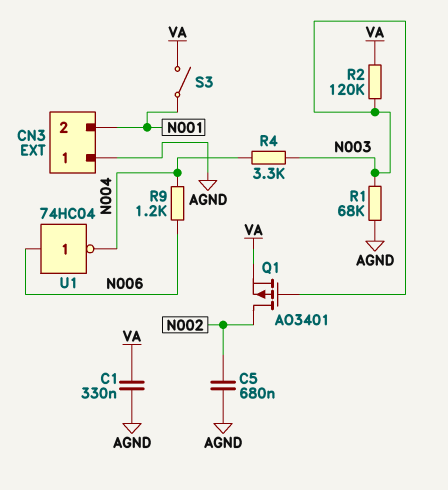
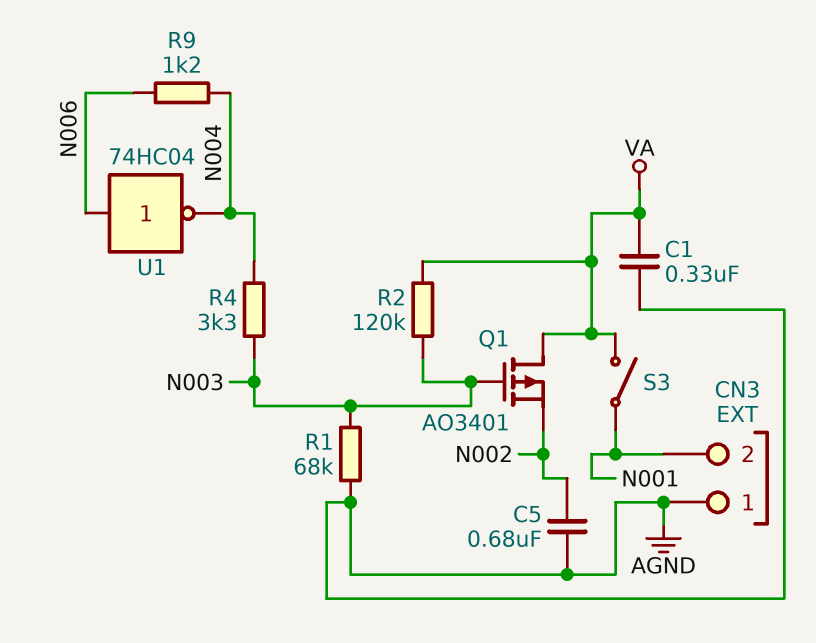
Q1: PMOS AO3401 (G N003, D N002, S VA) -> PMOS AO3401 (G N003, D VA, S N002)

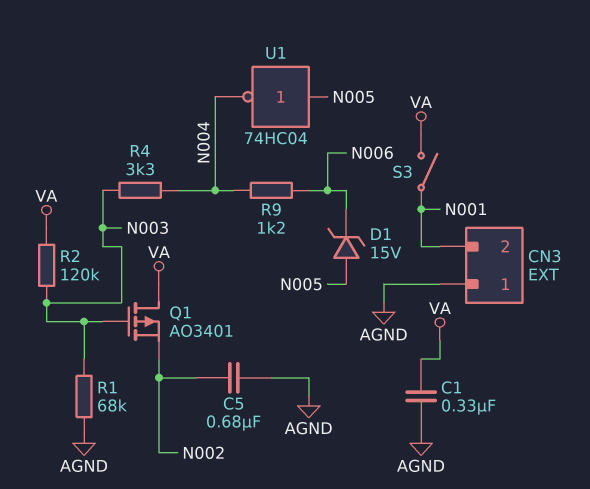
D1: none -> zener 15V (A N005, K N006)
U1: NOT 74HC04 (in N006, out N004) -> NOT 74HC04 (in N005, out N004)

